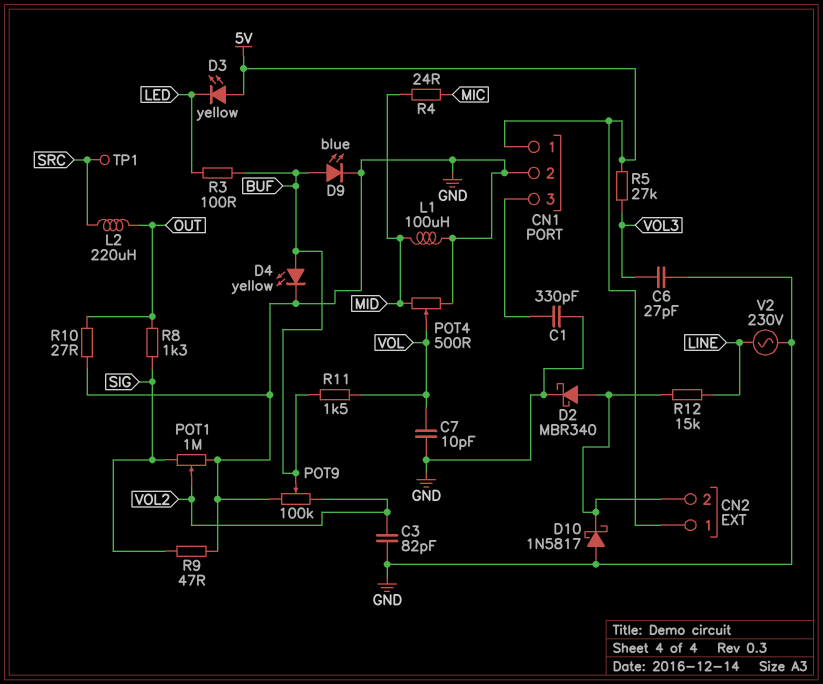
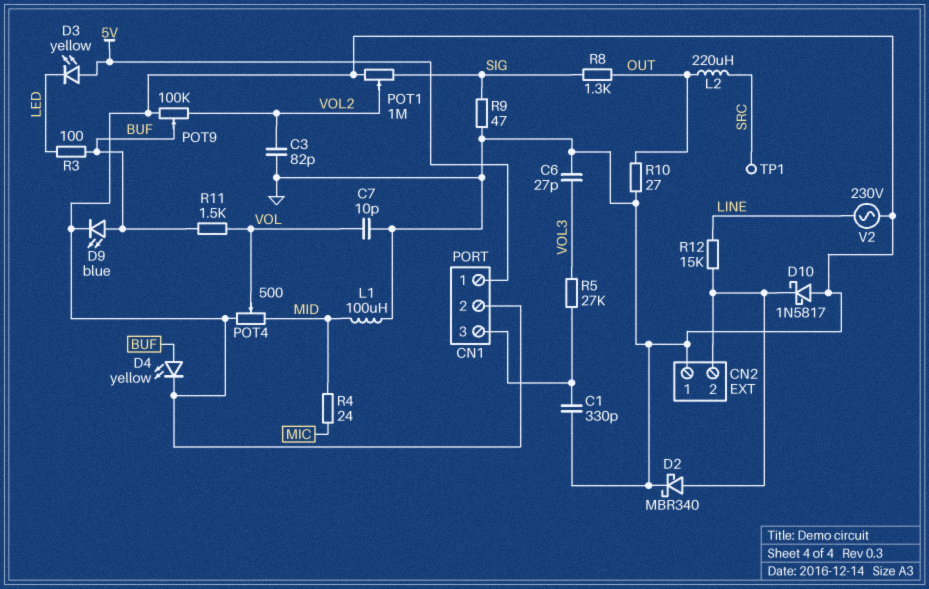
CN2 pin 1: 5V -> GND
R5: 27k (5V, VOL3) -> 27k (CN1/3, VOL3)

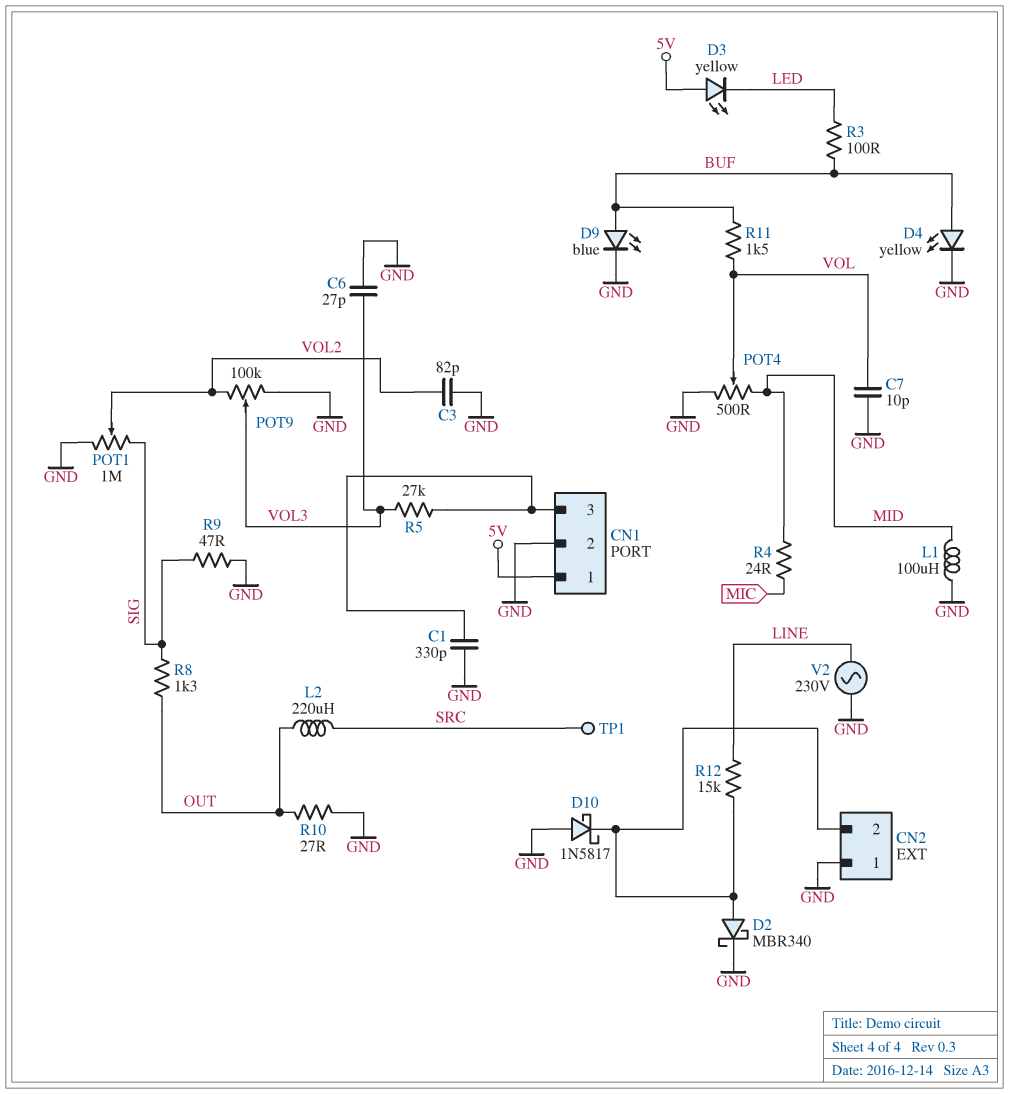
POT9: 100k (GND, VOL2, wiper BUF) -> 100k (GND, VOL2, wiper VOL3)

